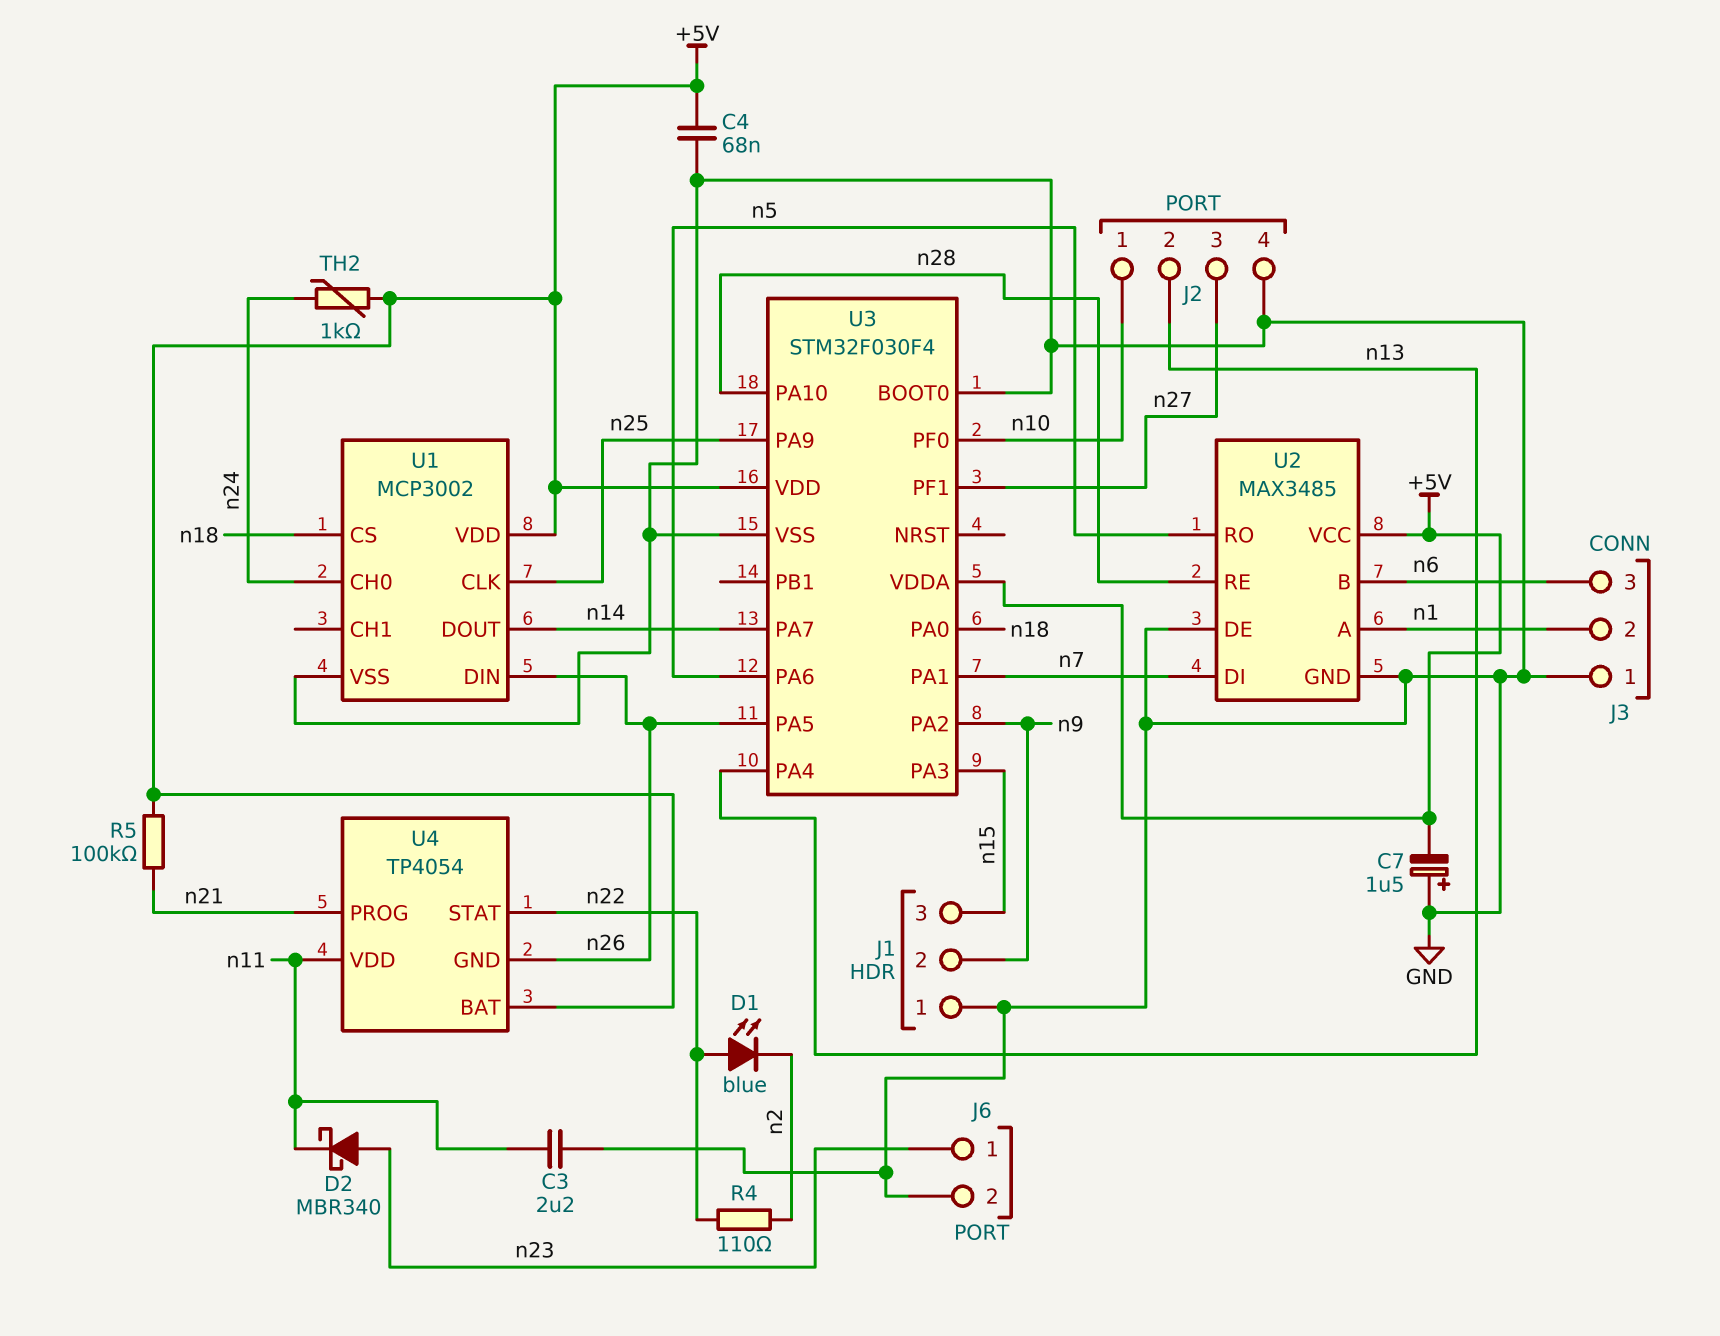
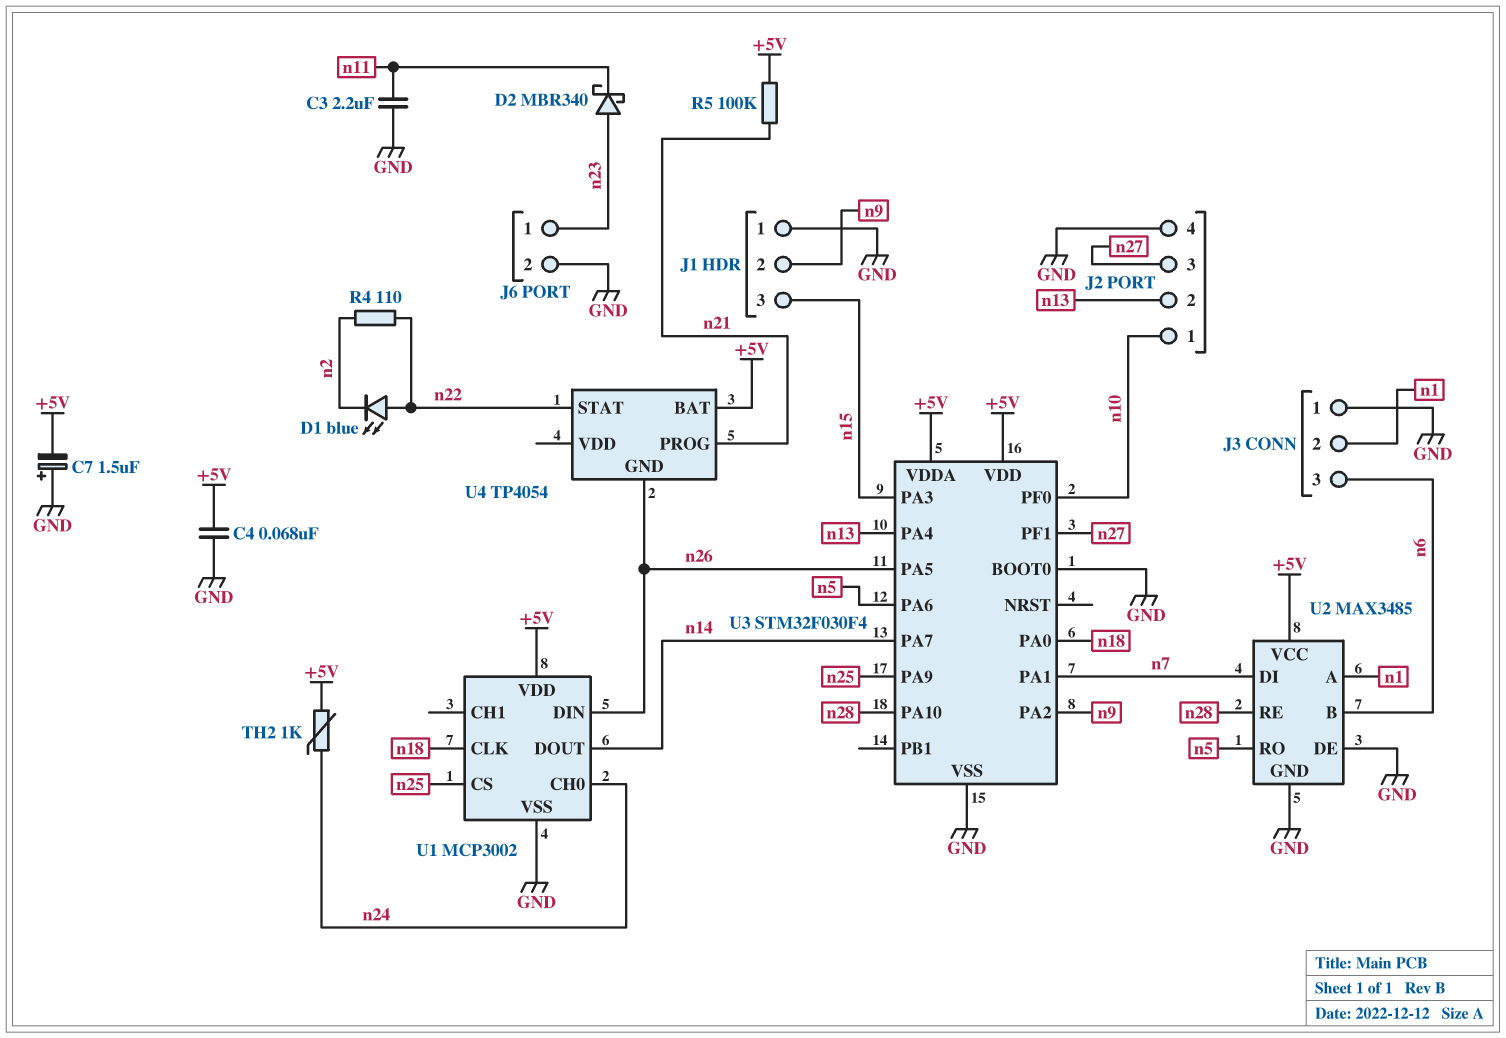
U1 pin CLK: n25 -> n18
U1 pin CS: n18 -> n25
U4 pin VDD: n11 -> none

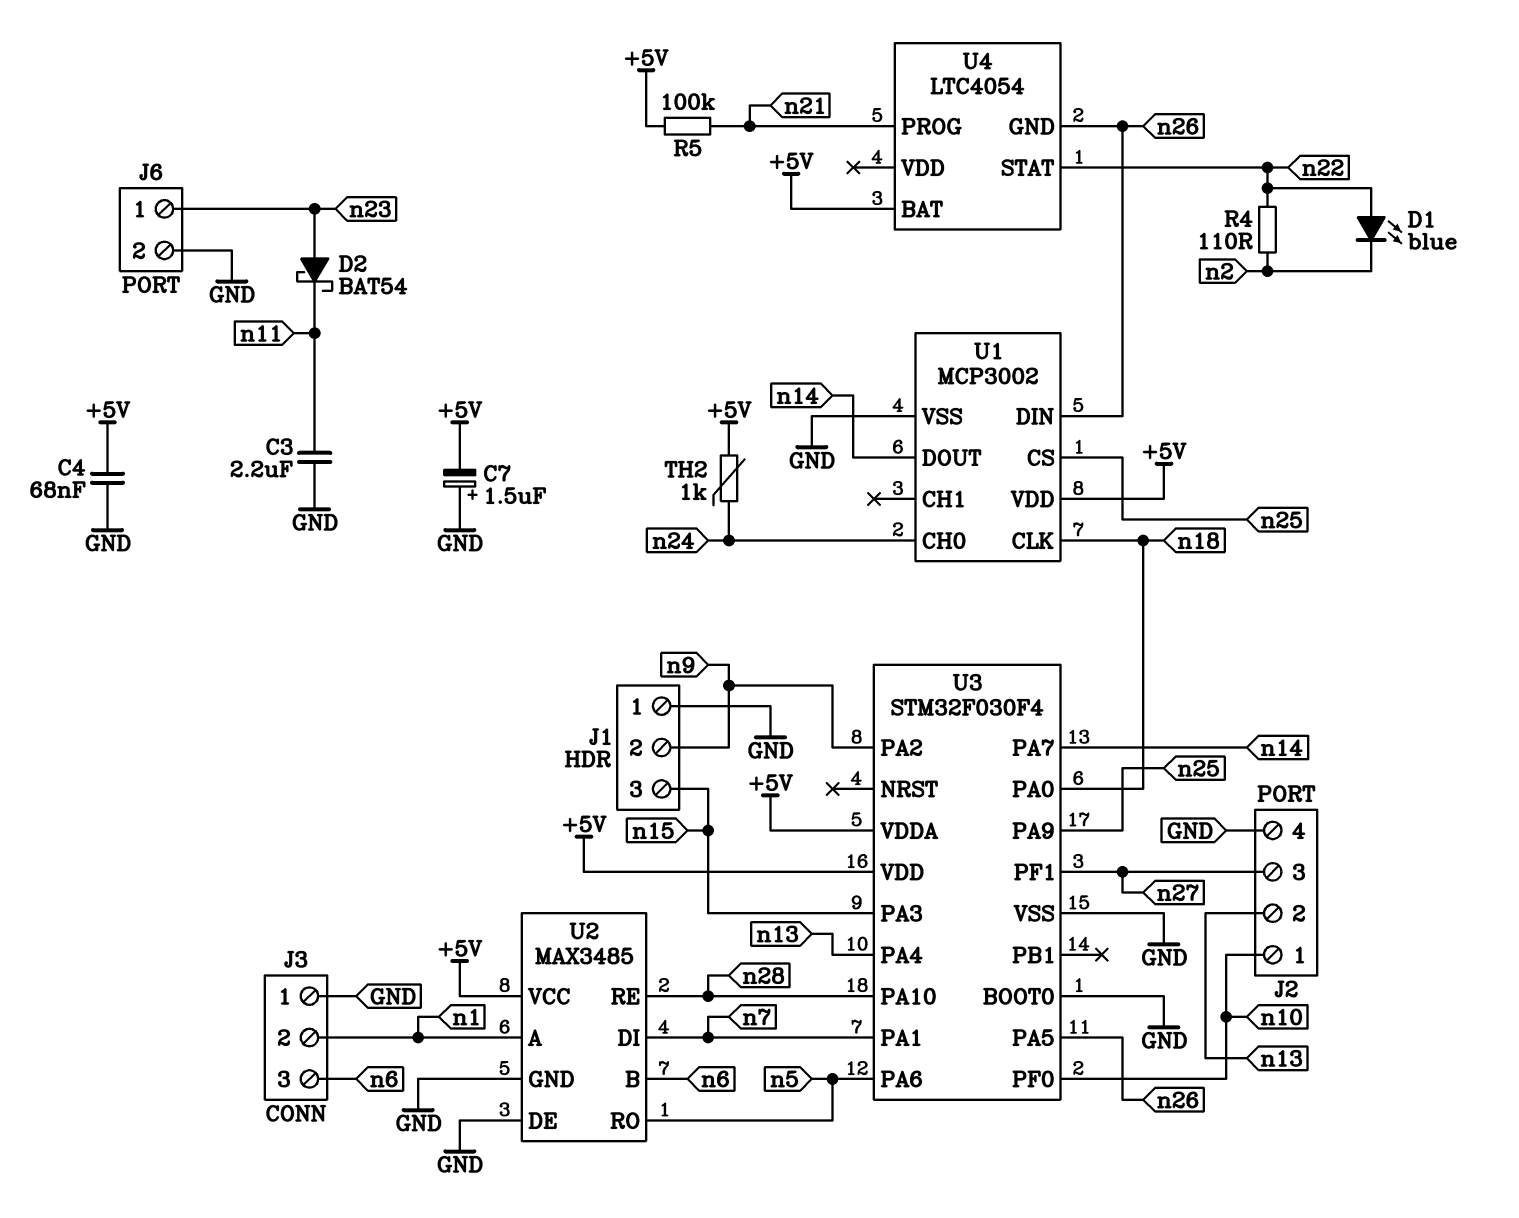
D2: schottky MBR340 (A n23, K n11) -> schottky BAT54 (A n23, K n11)
U4: TP4054 -> LTC4054

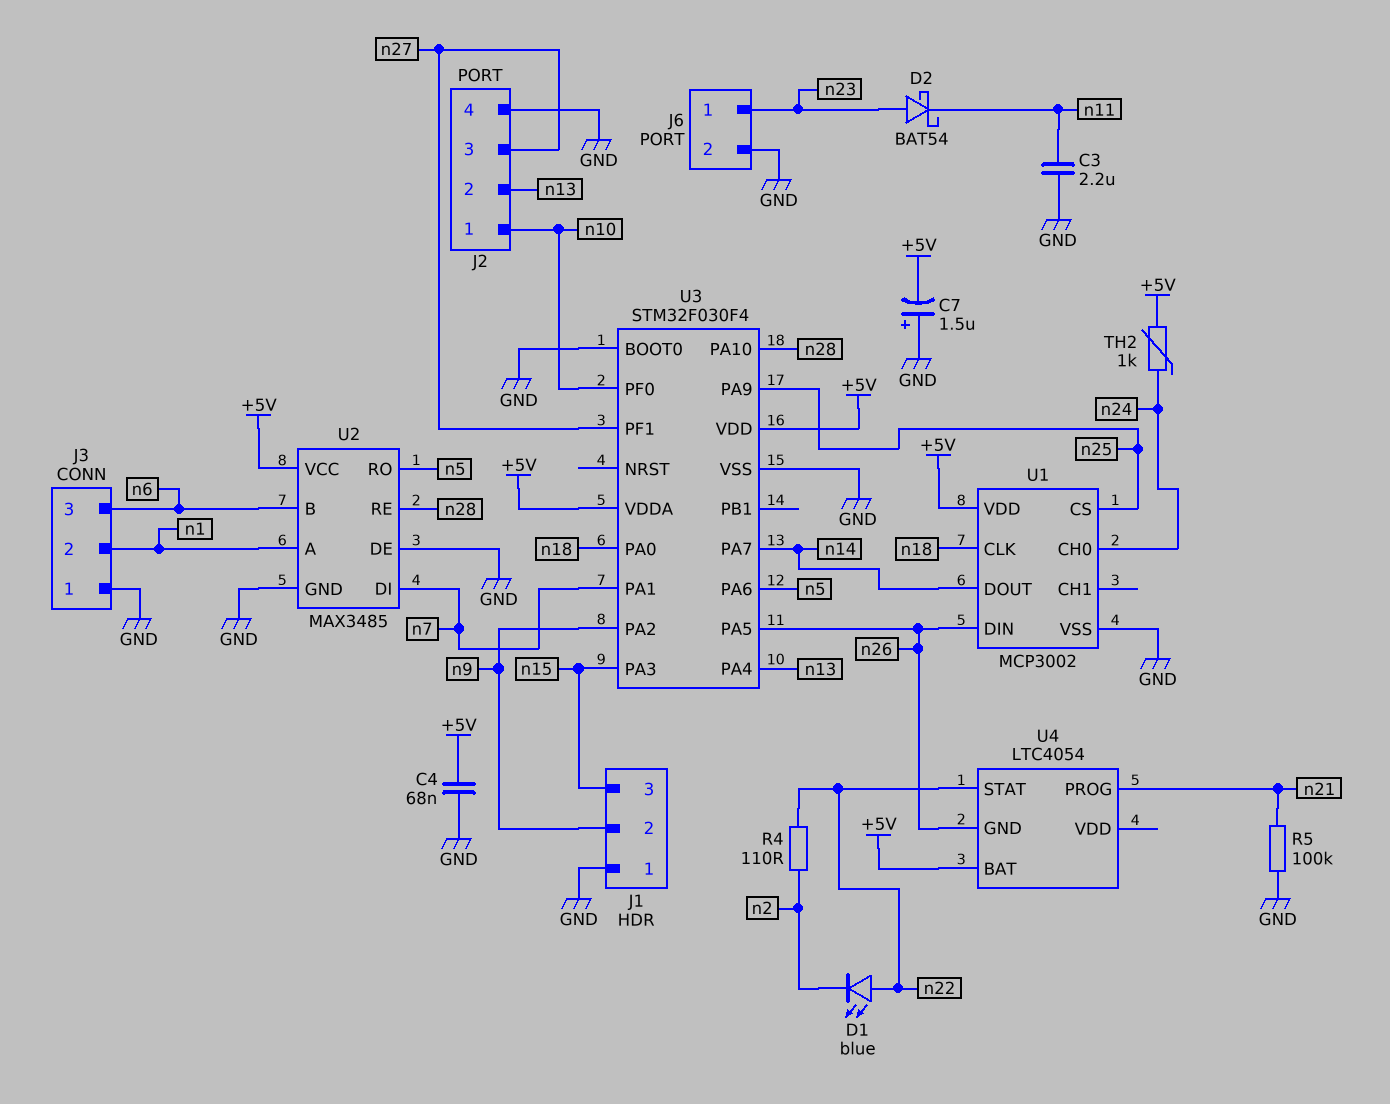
R5: 100k (+5V, n21) -> 100k (GND, n21)

